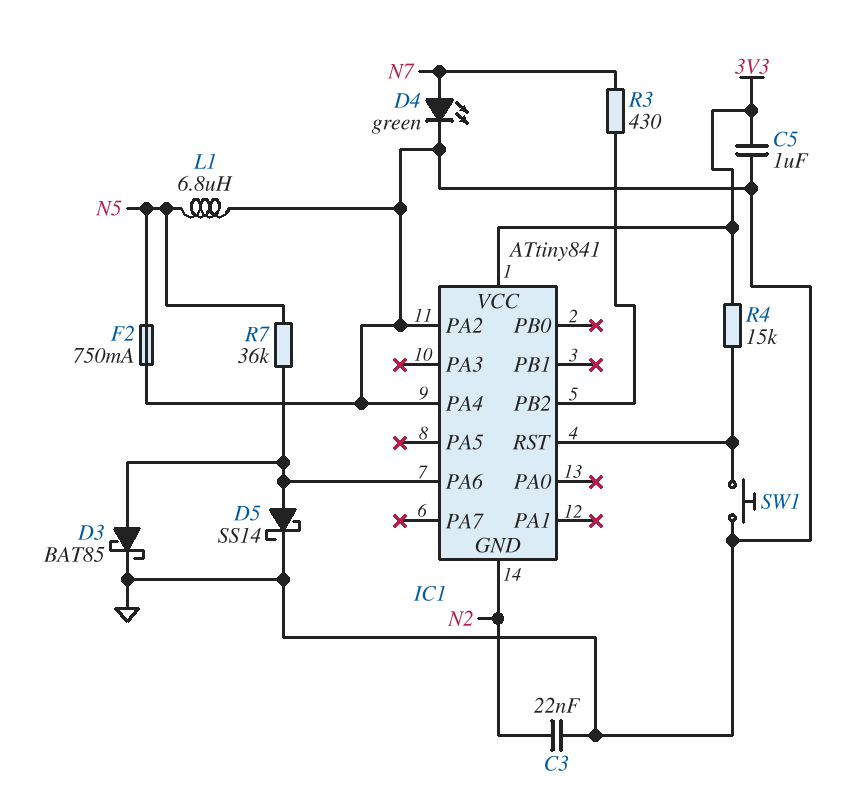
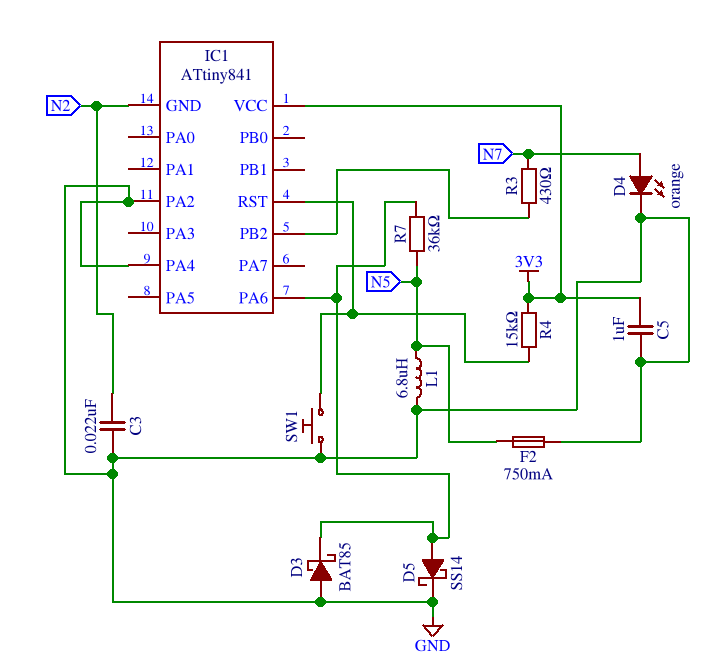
D3: schottky BAT85 (A IC1/PA6, K GND) -> schottky BAT85 (A GND, K IC1/PA6)
D4: LED green (A N7, K GND) -> LED orange (A N7, K GND)

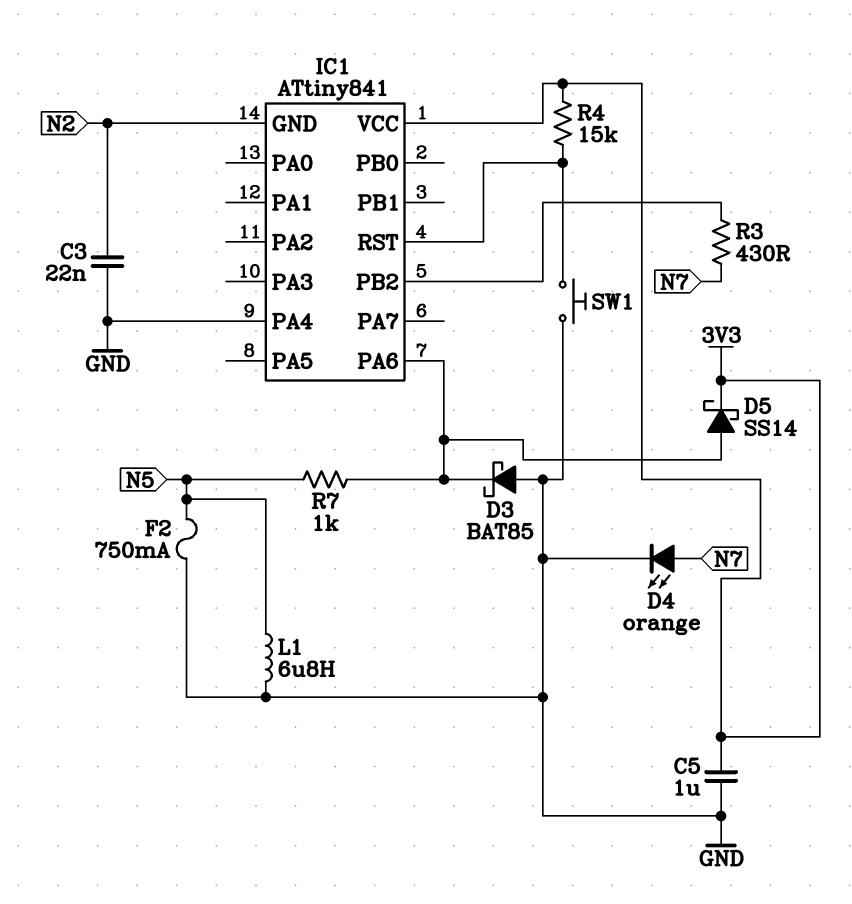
D5: schottky SS14 (A IC1/PA6, K GND) -> schottky SS14 (A IC1/PA6, K 3V3)
IC1 pin PA2: GND -> none
R7: 36k (IC1/PA6, N5) -> 1k (IC1/PA6, N5)

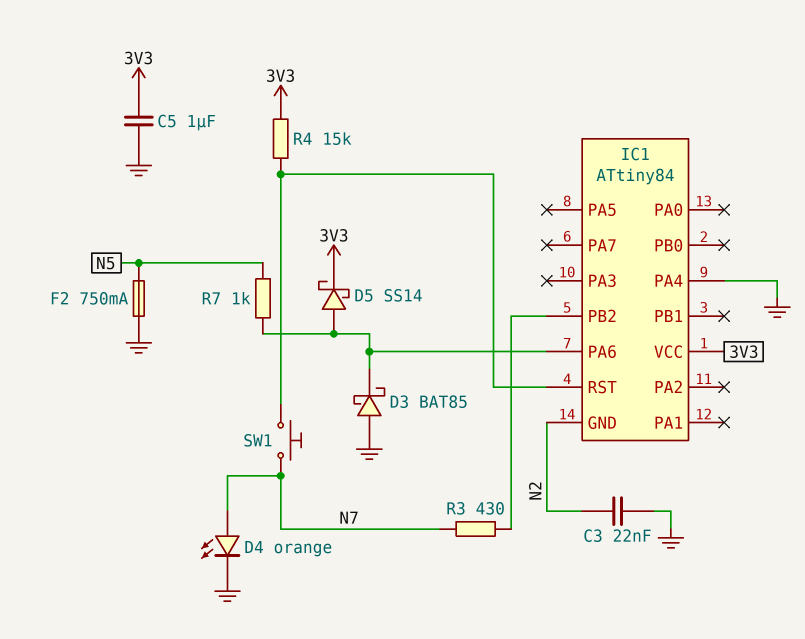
IC1: ATtiny841 -> ATtiny84
L1: 6.8uH (GND, N5) -> none
SW1: button (GND, IC1/RST) -> button (IC1/RST, N7)

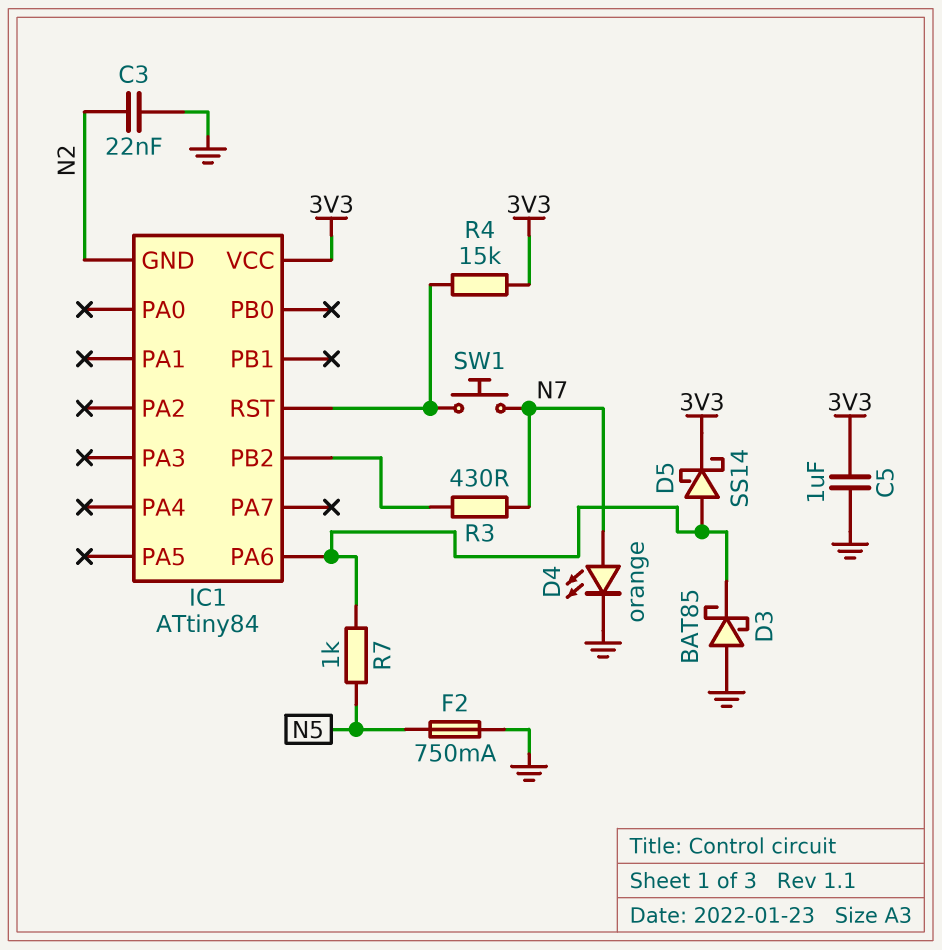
IC1 pin PA4: GND -> none

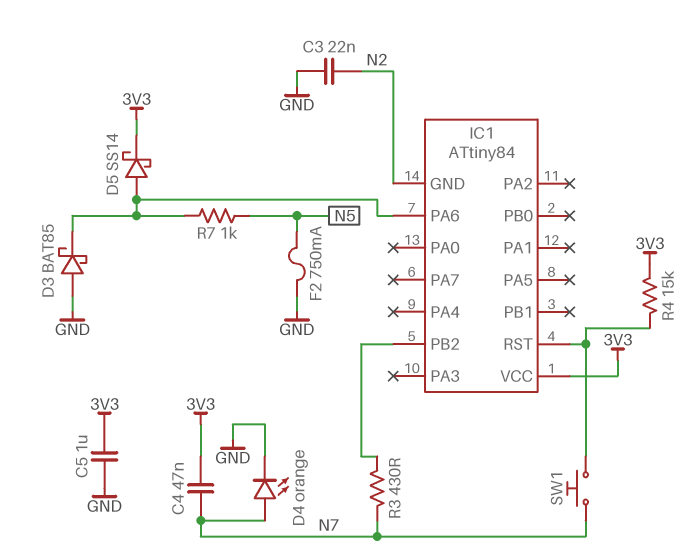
C4: none -> 47nF (3V3, N7)

